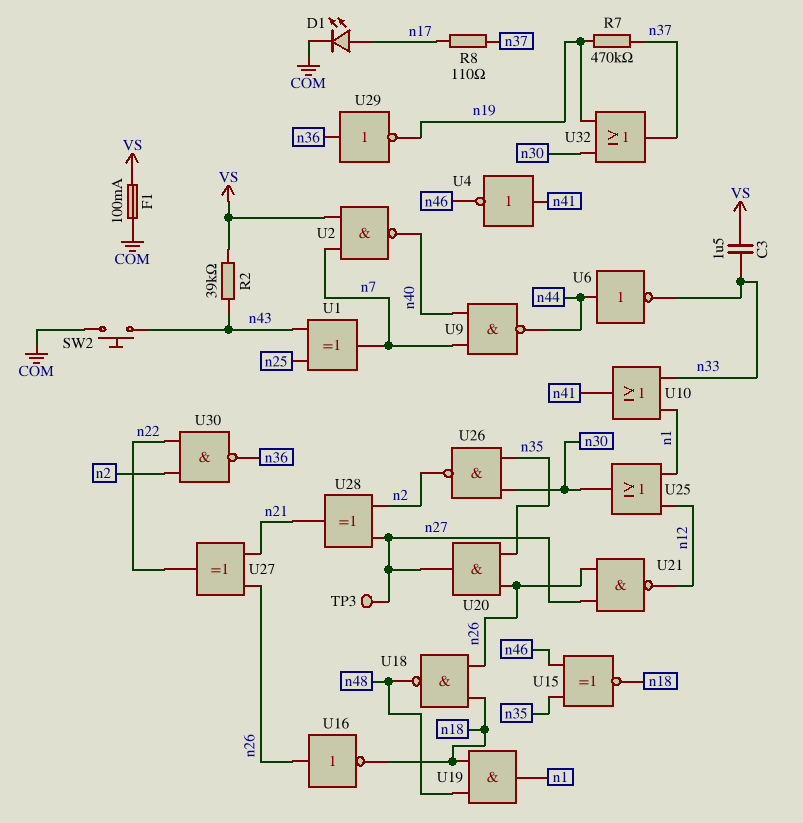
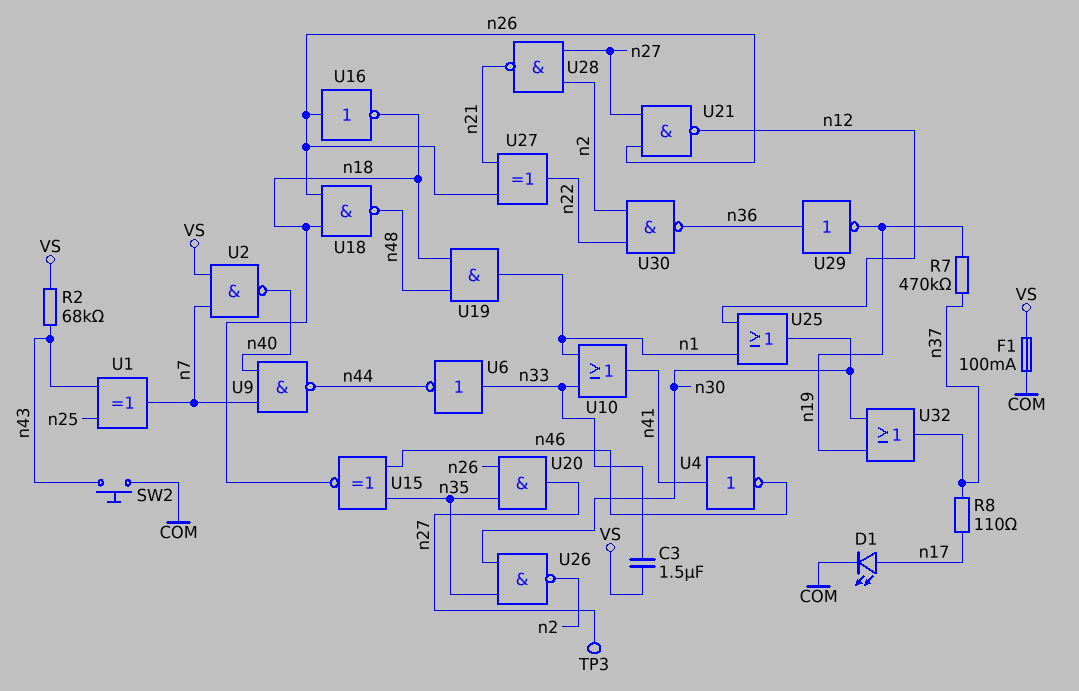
R2: 39k (VS, n43) -> 68k (VS, n43)
U6: NOT (in n44, out n33) -> NOT (in n33, out n44)
U28: XOR (in n2, in n27, out n21) -> NAND (in n2, in n27, out n21)

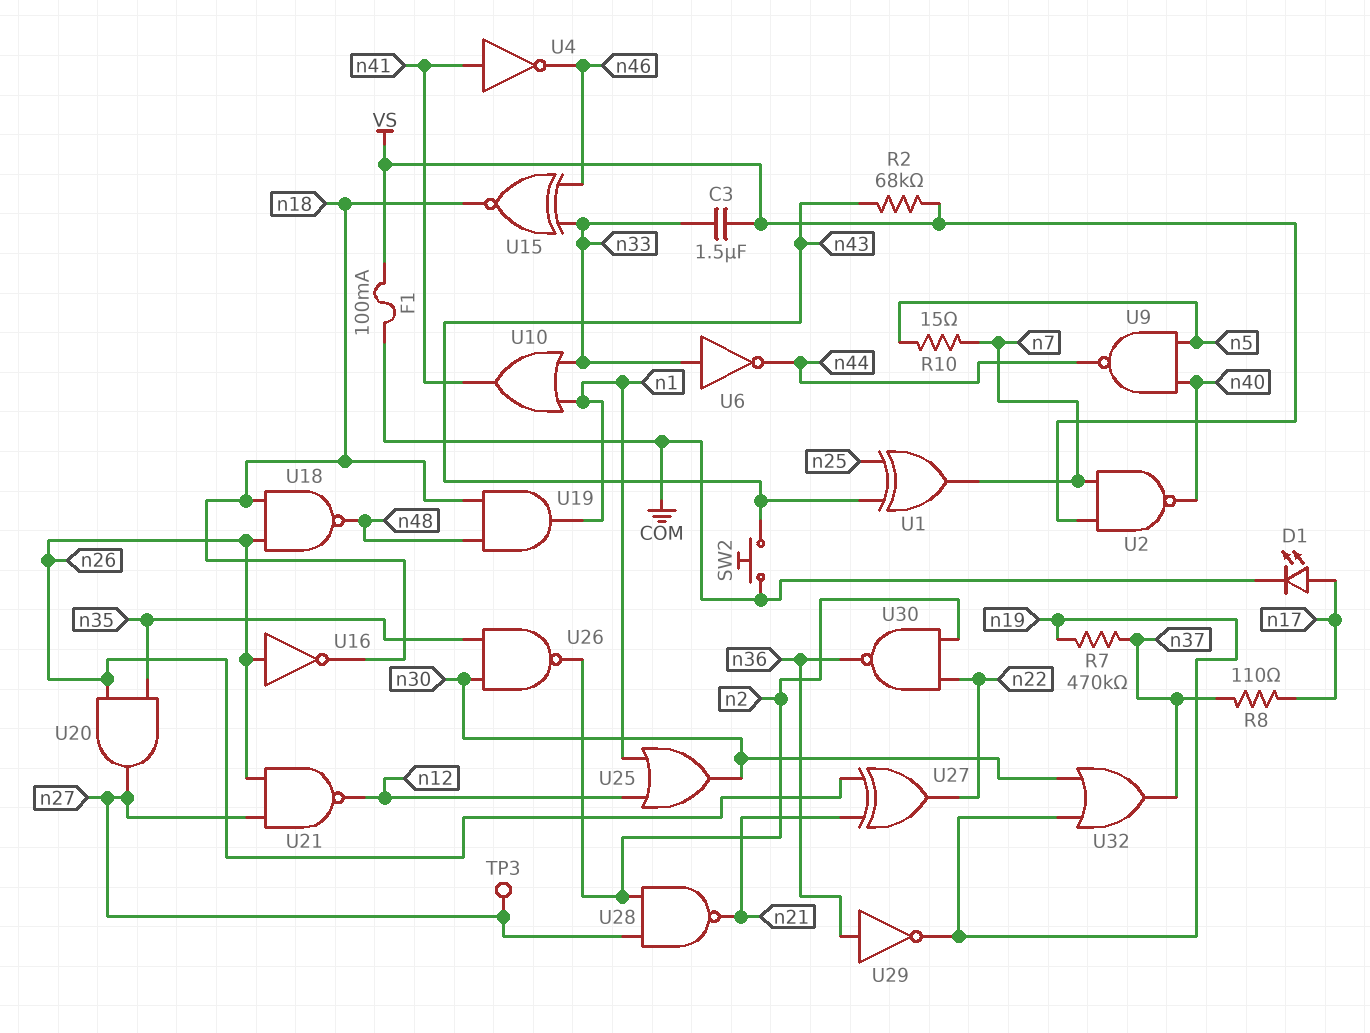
R10: none -> 15 (n5, n7)
U9: NAND (in n7, in n40, out n44) -> NAND (in n5, in n40, out n44)
U15: XNOR (in n35, in n46, out n18) -> XNOR (in n33, in n46, out n18)

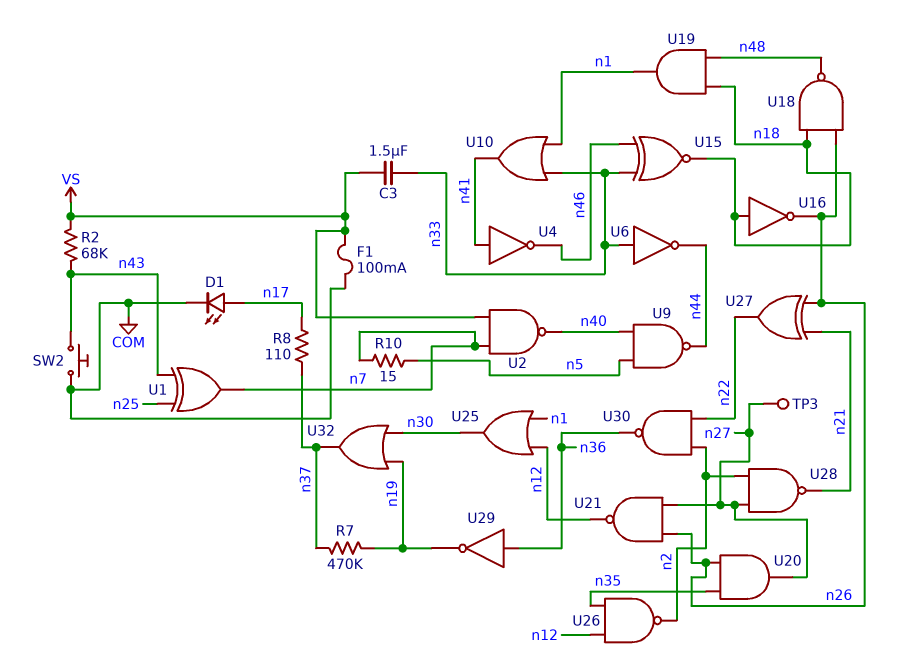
U16: NOT (in n26, out n18) -> NOT (in n18, out n26)
U26: NAND (in n30, in n35, out n2) -> NAND (in n12, in n35, out n2)

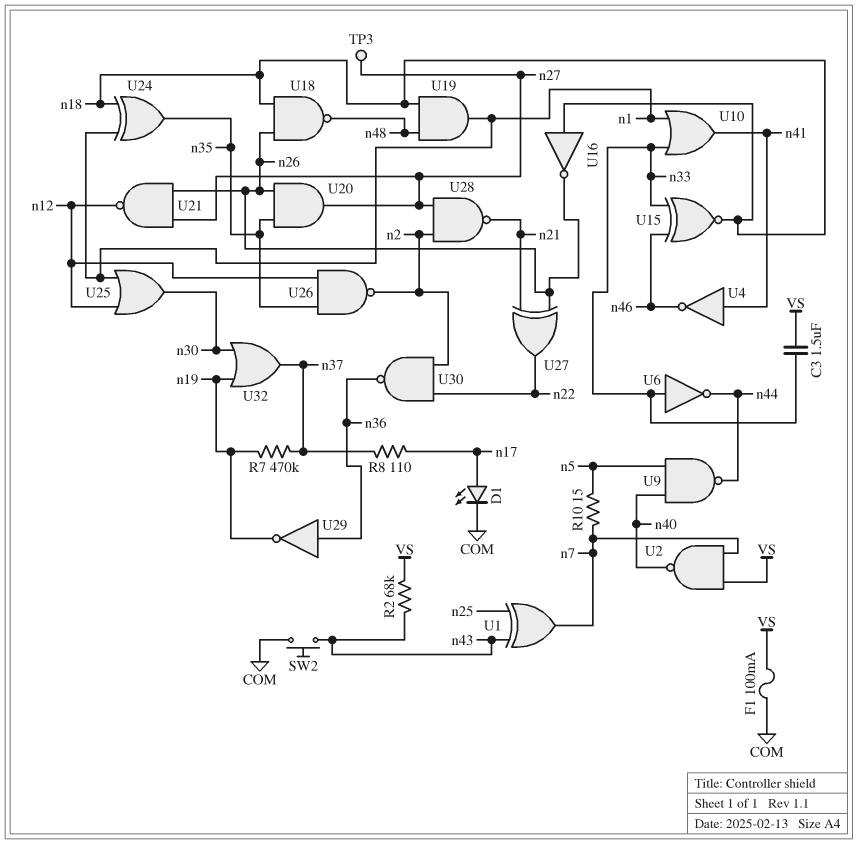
U24: none -> XOR (in n1, in n18, out n35)

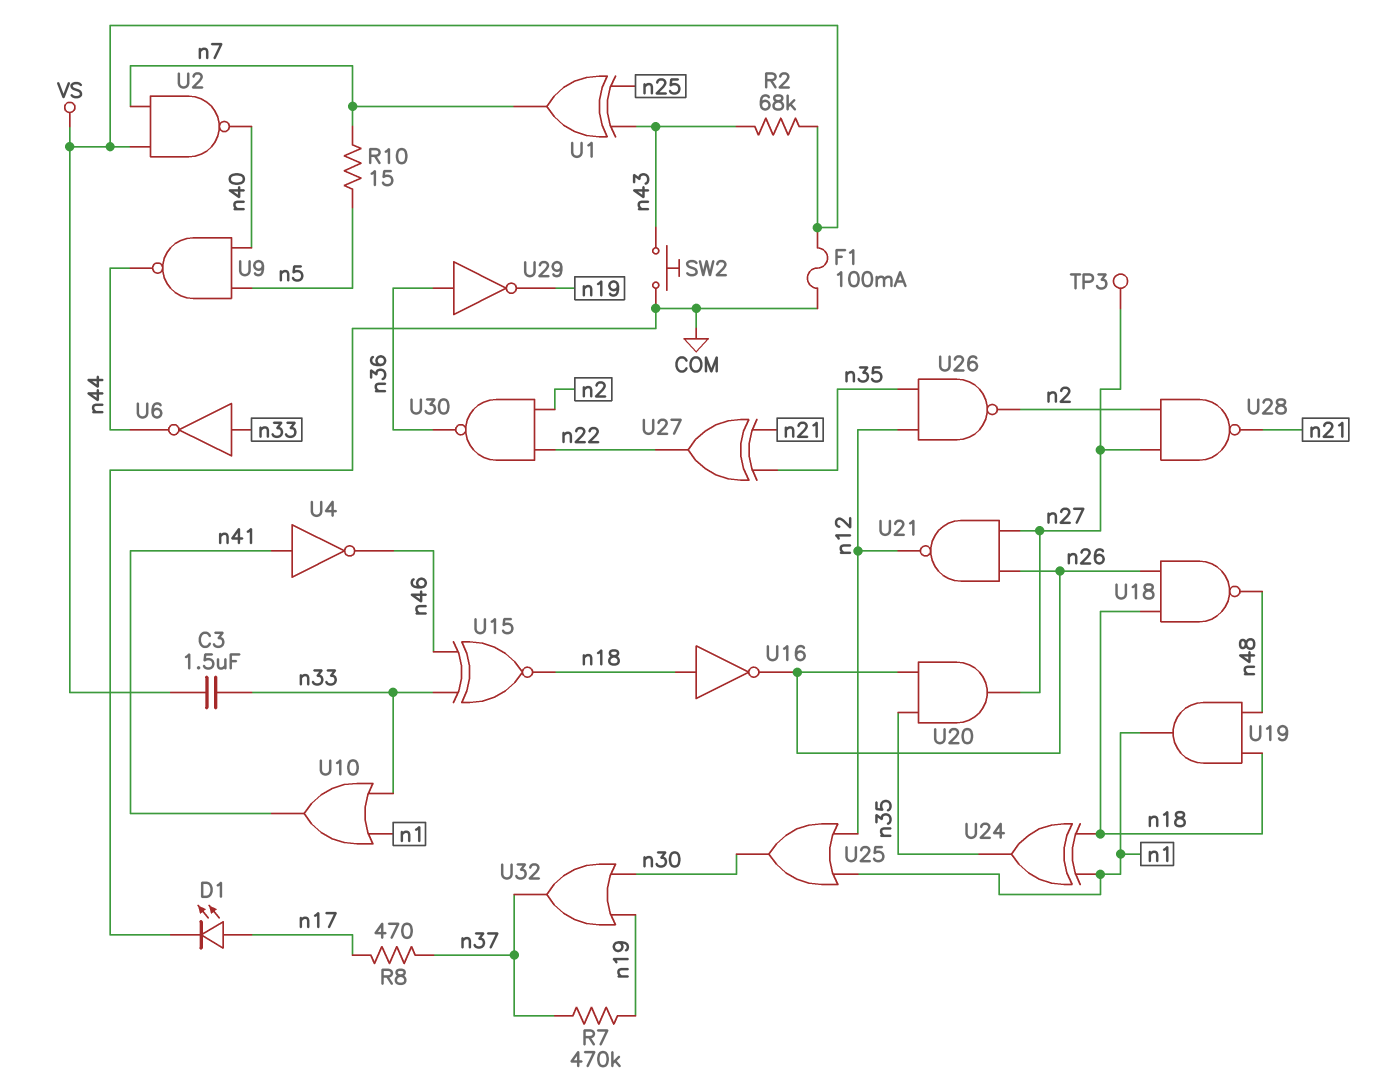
R8: 110 (n17, n37) -> 470 (n17, n37)
U27: XOR (in n21, in n26, out n22) -> XOR (in n21, in n35, out n22)

